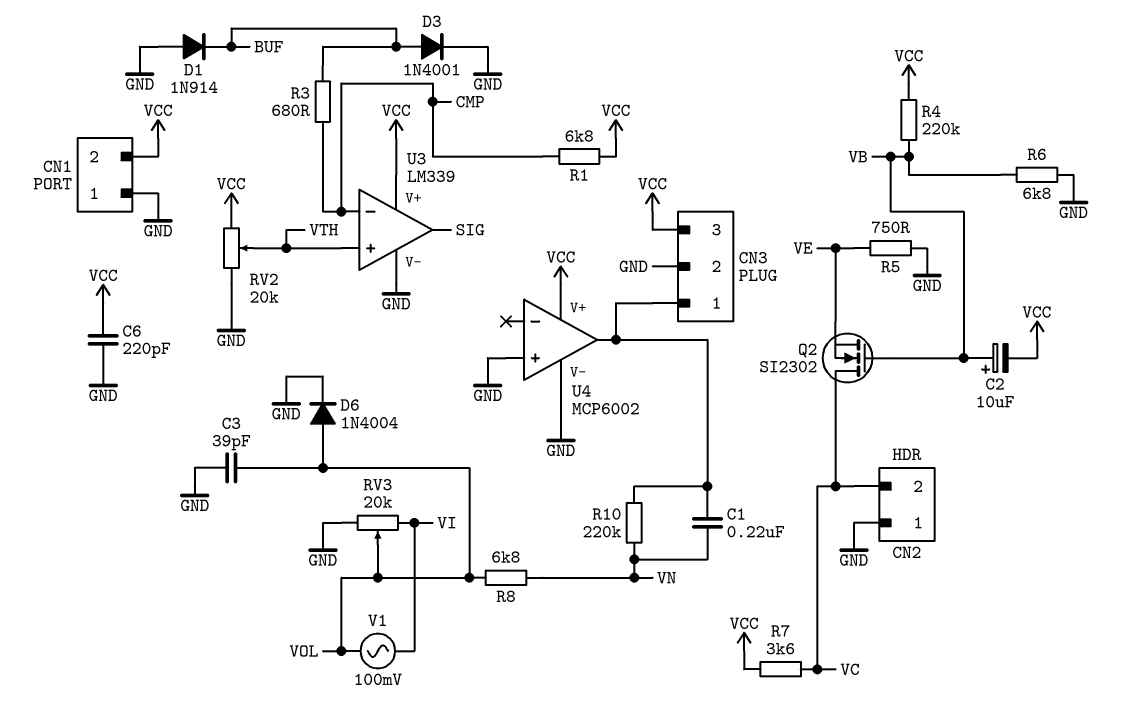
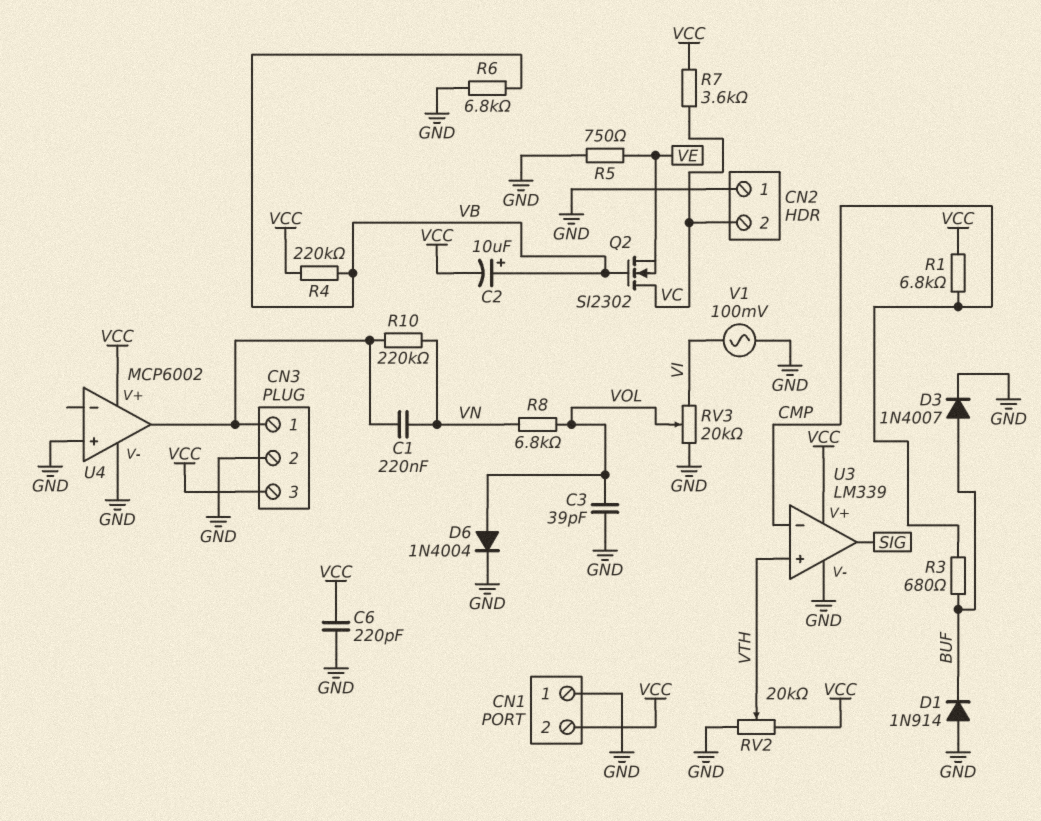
D3: diode 1N4001 (A BUF, K GND) -> diode 1N4007 (A BUF, K GND)
V1: AC 100mV (VI, VOL) -> AC 100mV (GND, VI)

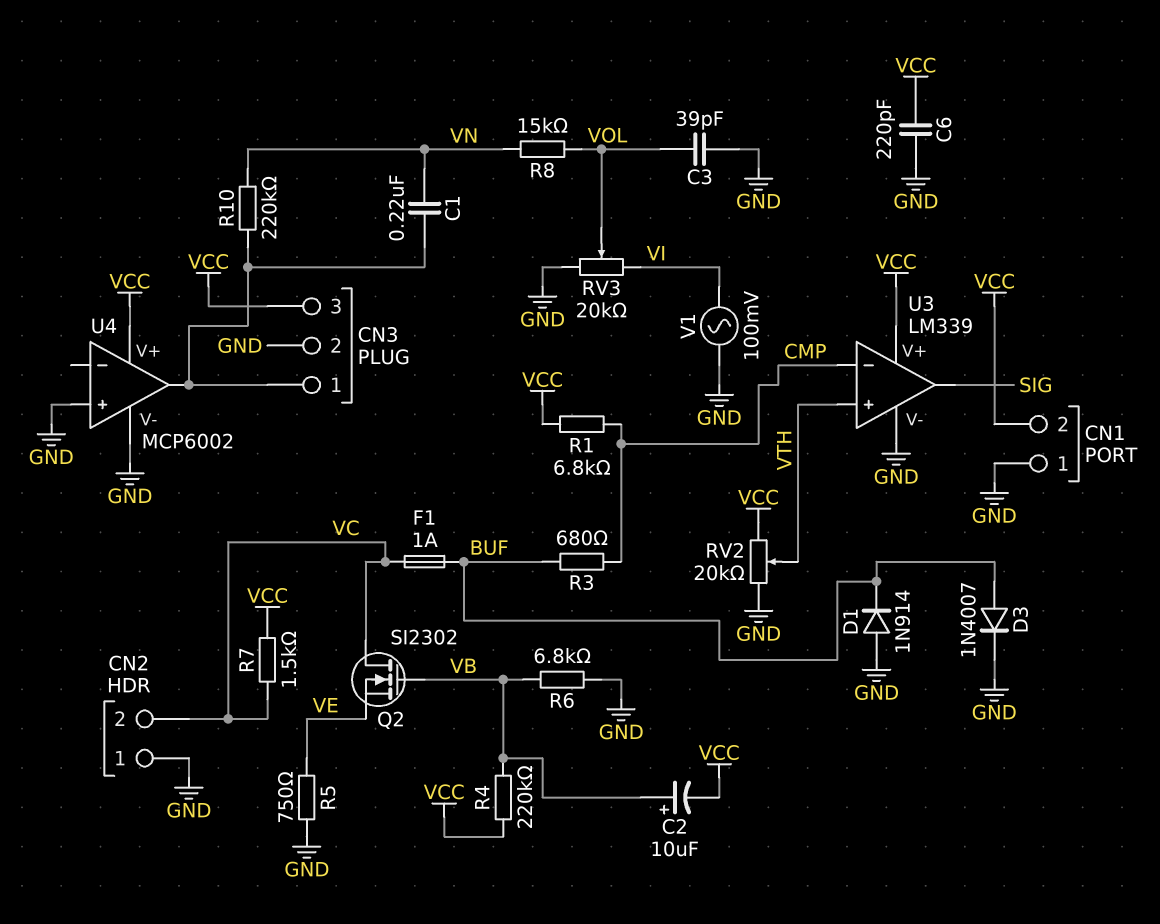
D6: diode 1N4004 (A VOL, K GND) -> none
F1: none -> 1A (BUF, VC)
R7: 3.6k (VC, VCC) -> 1.5k (VC, VCC)
R8: 6.8k (VN, VOL) -> 15k (VN, VOL)

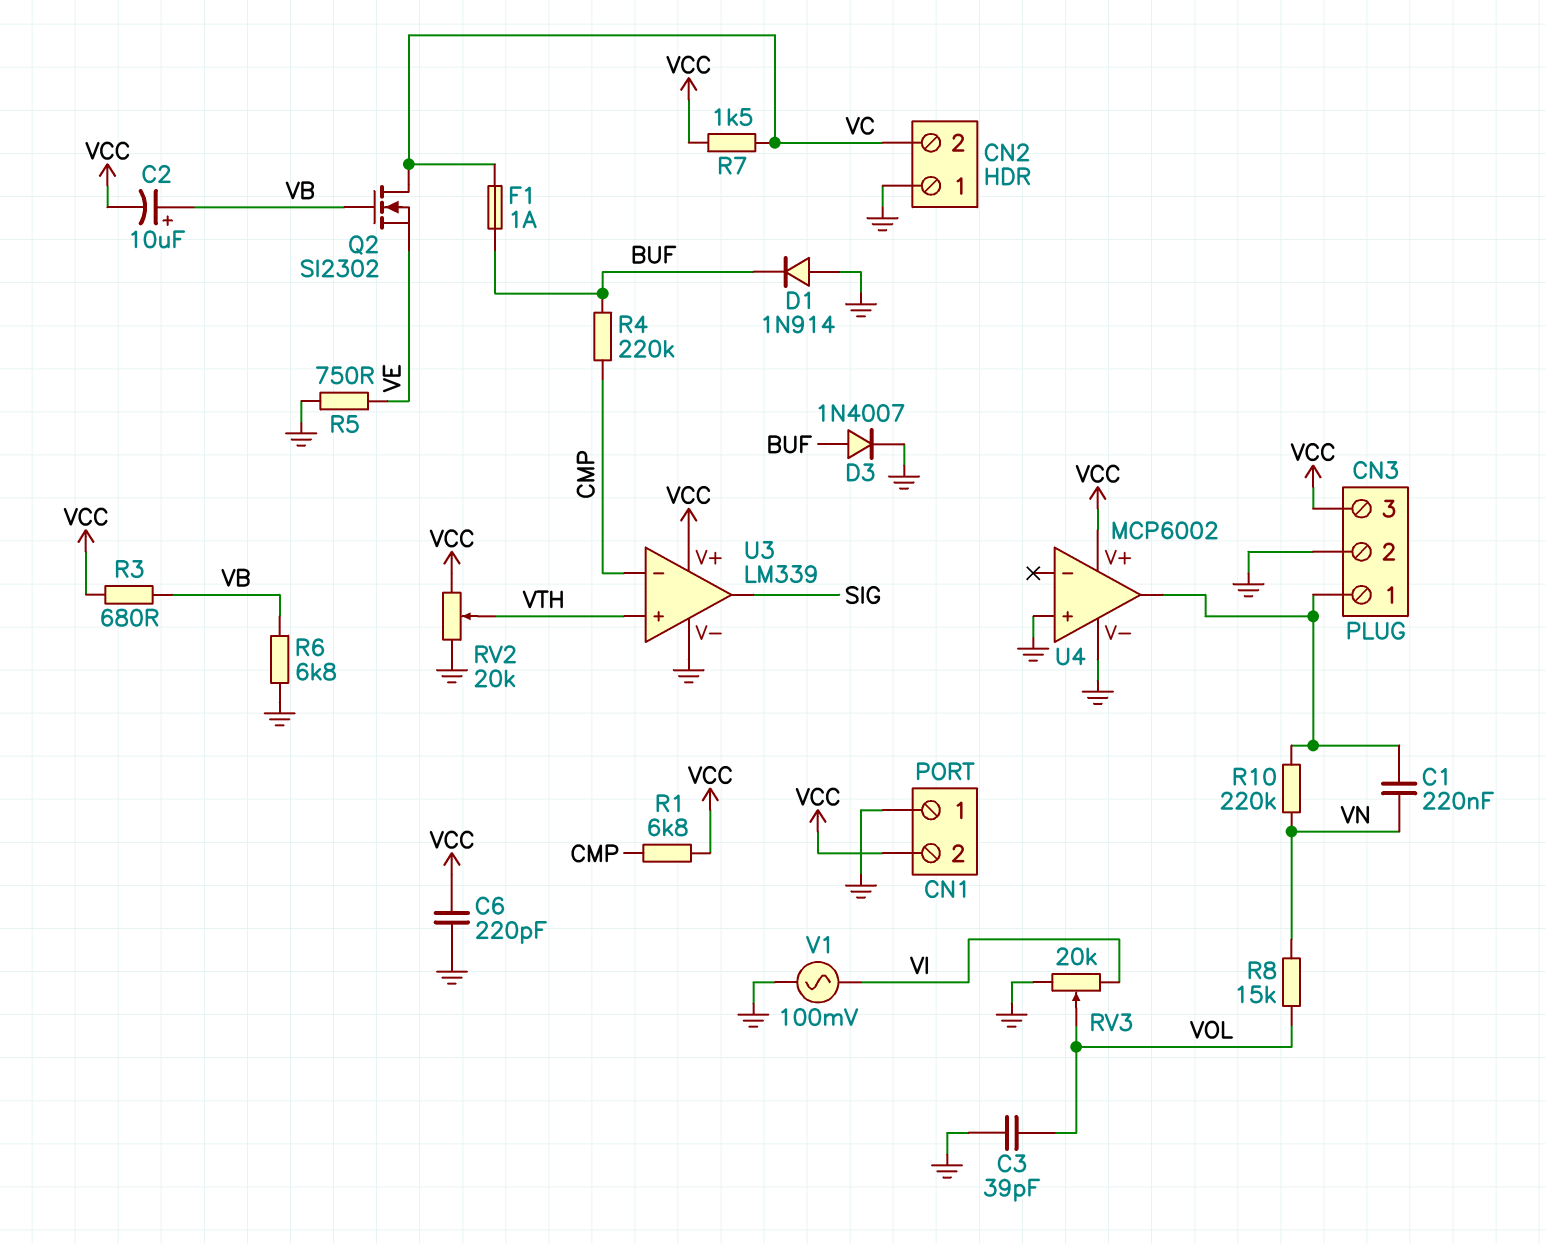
R3: 680 (BUF, CMP) -> 680 (VB, VCC)
R4: 220k (VB, VCC) -> 220k (BUF, CMP)

